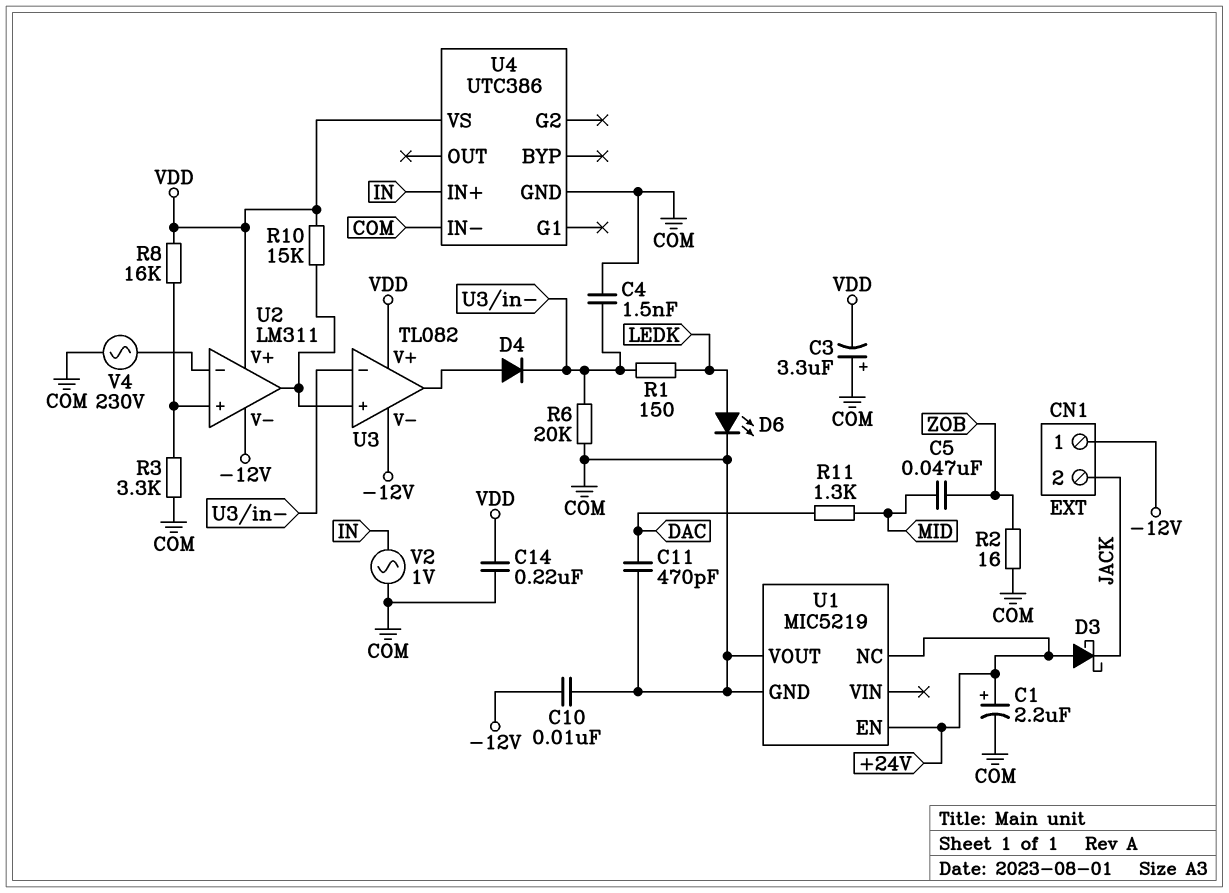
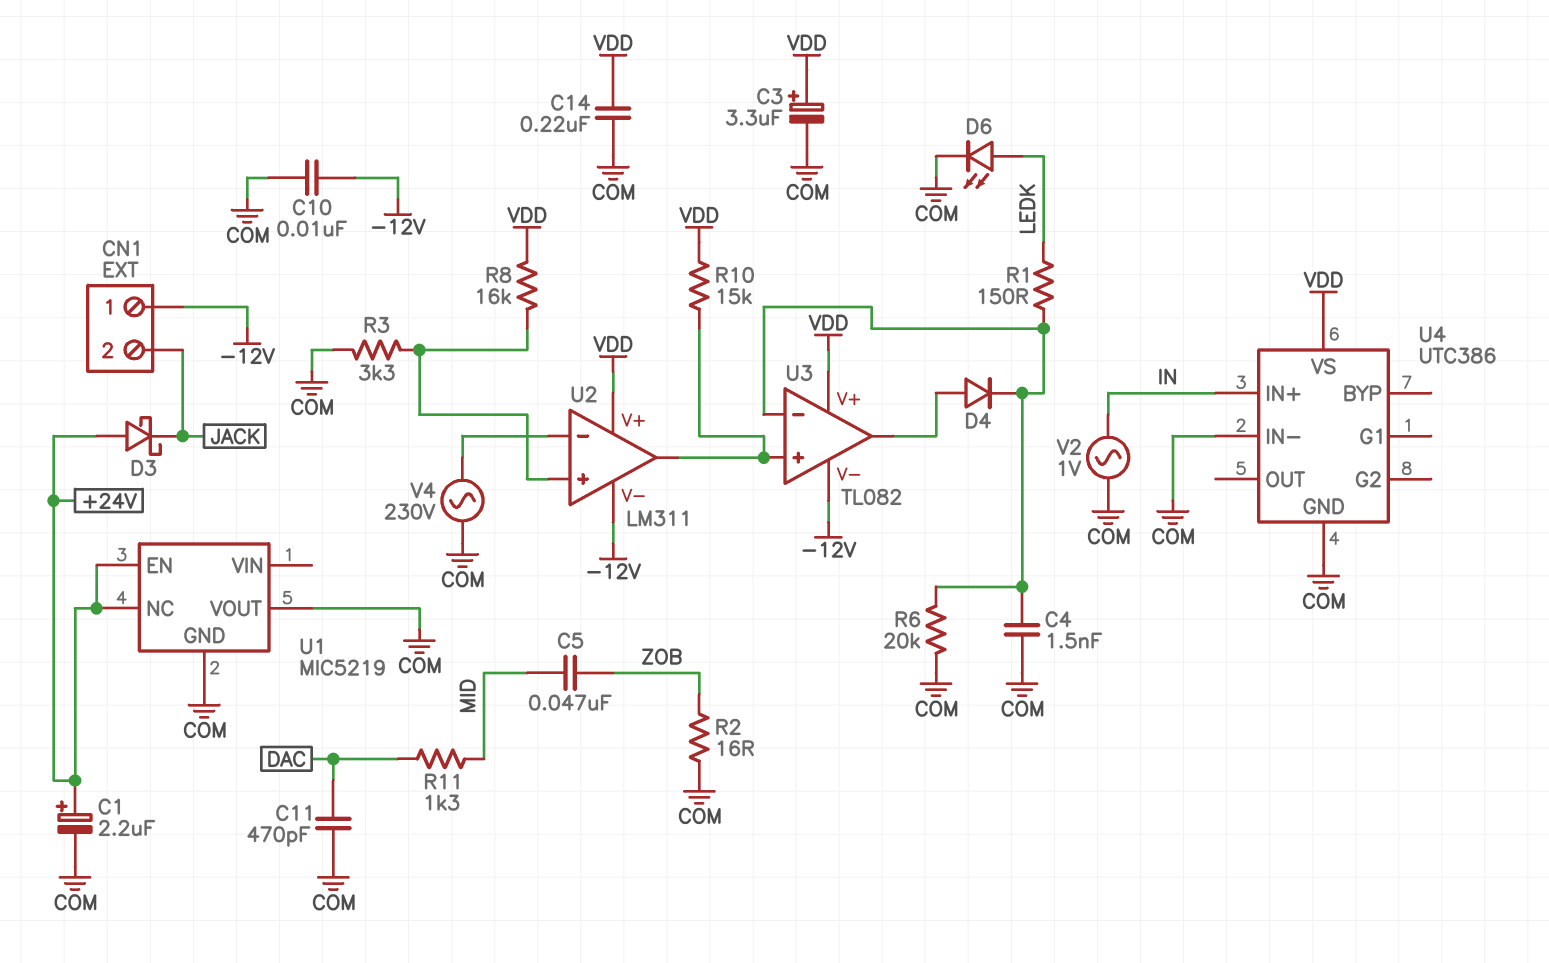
C3: 3.3uF (plus COM, minus VDD) -> 3.3uF (plus VDD, minus COM)

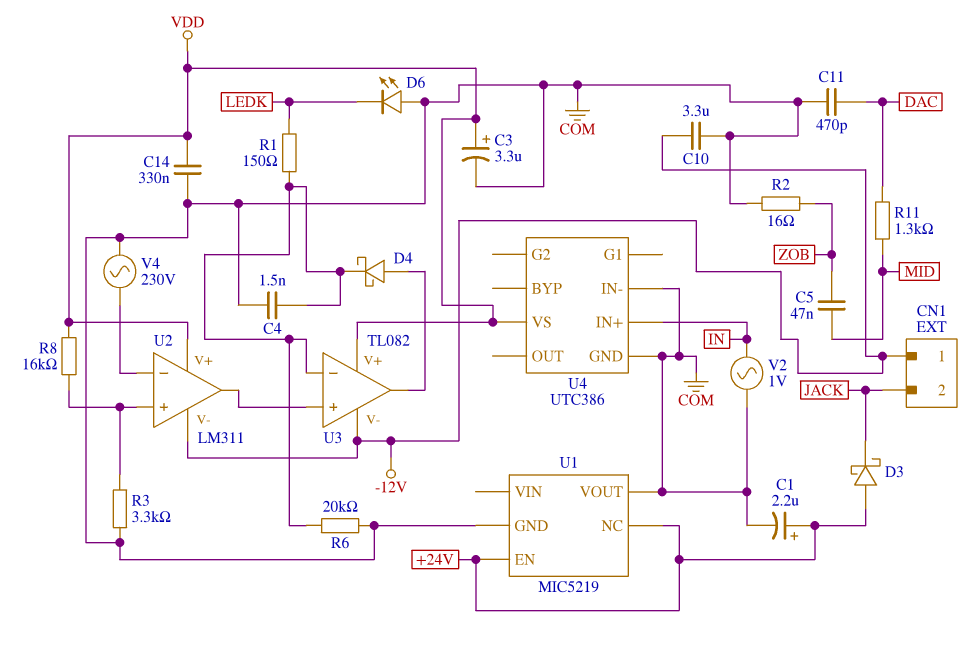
C10: 10nF (-12V, COM) -> 3.3uF (-12V, COM)
C14: 220nF (COM, VDD) -> 330nF (COM, VDD)
D4: diode (A U3/out, K U3/in-) -> schottky (A U3/out, K U3/in-)
D6: LED (A LEDK, K COM) -> LED (A COM, K LEDK)
R10: 15k (U2/out, VDD) -> none

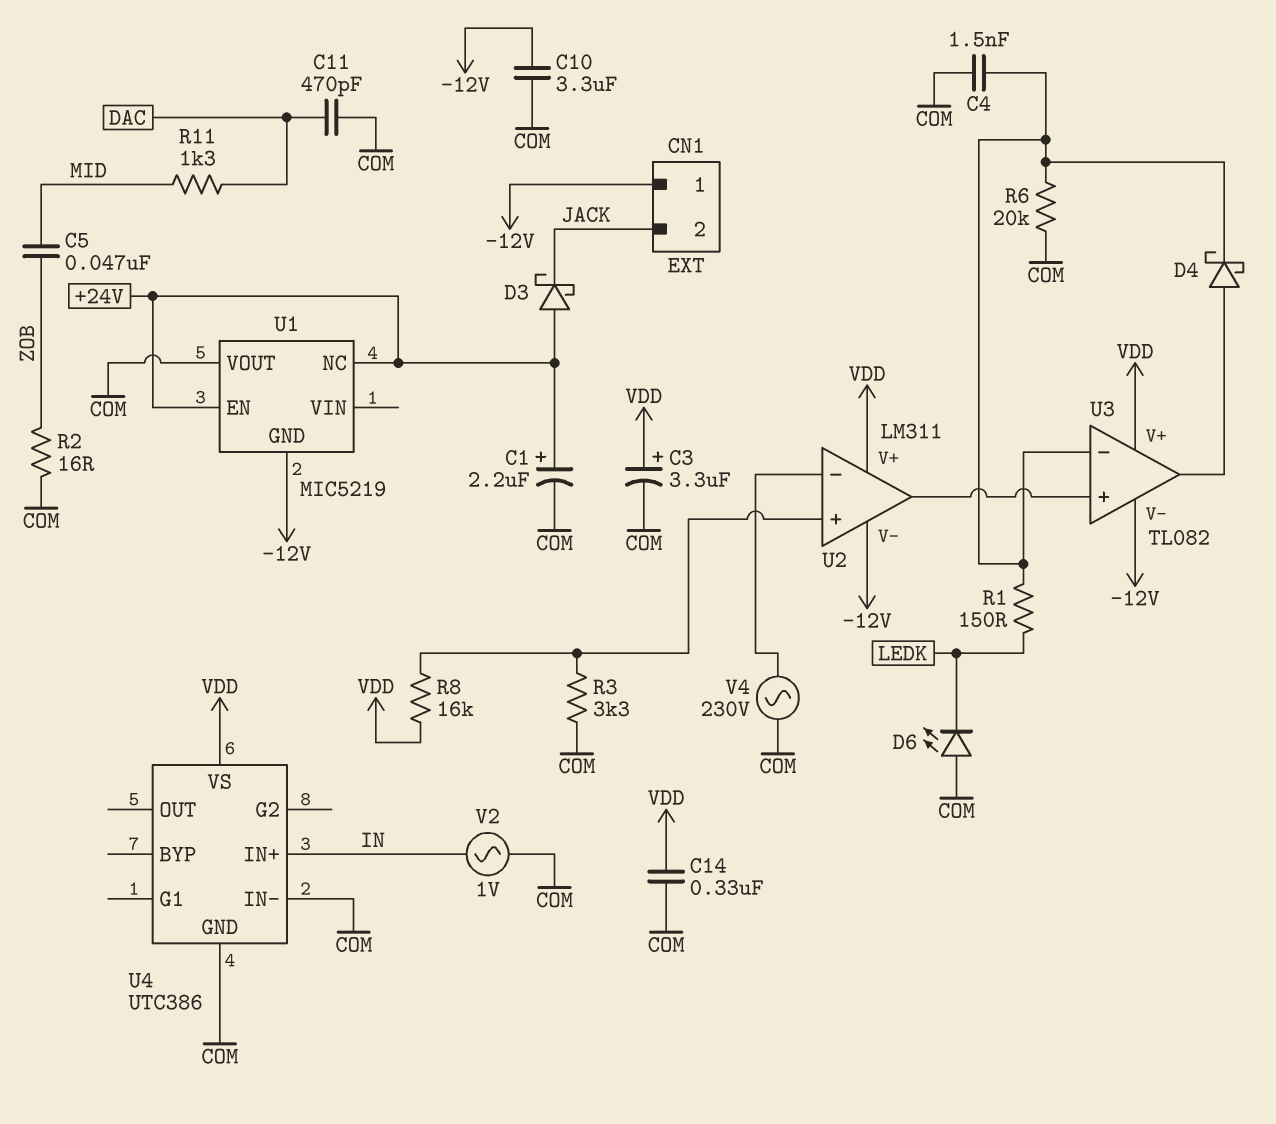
U1 pin GND: COM -> -12V

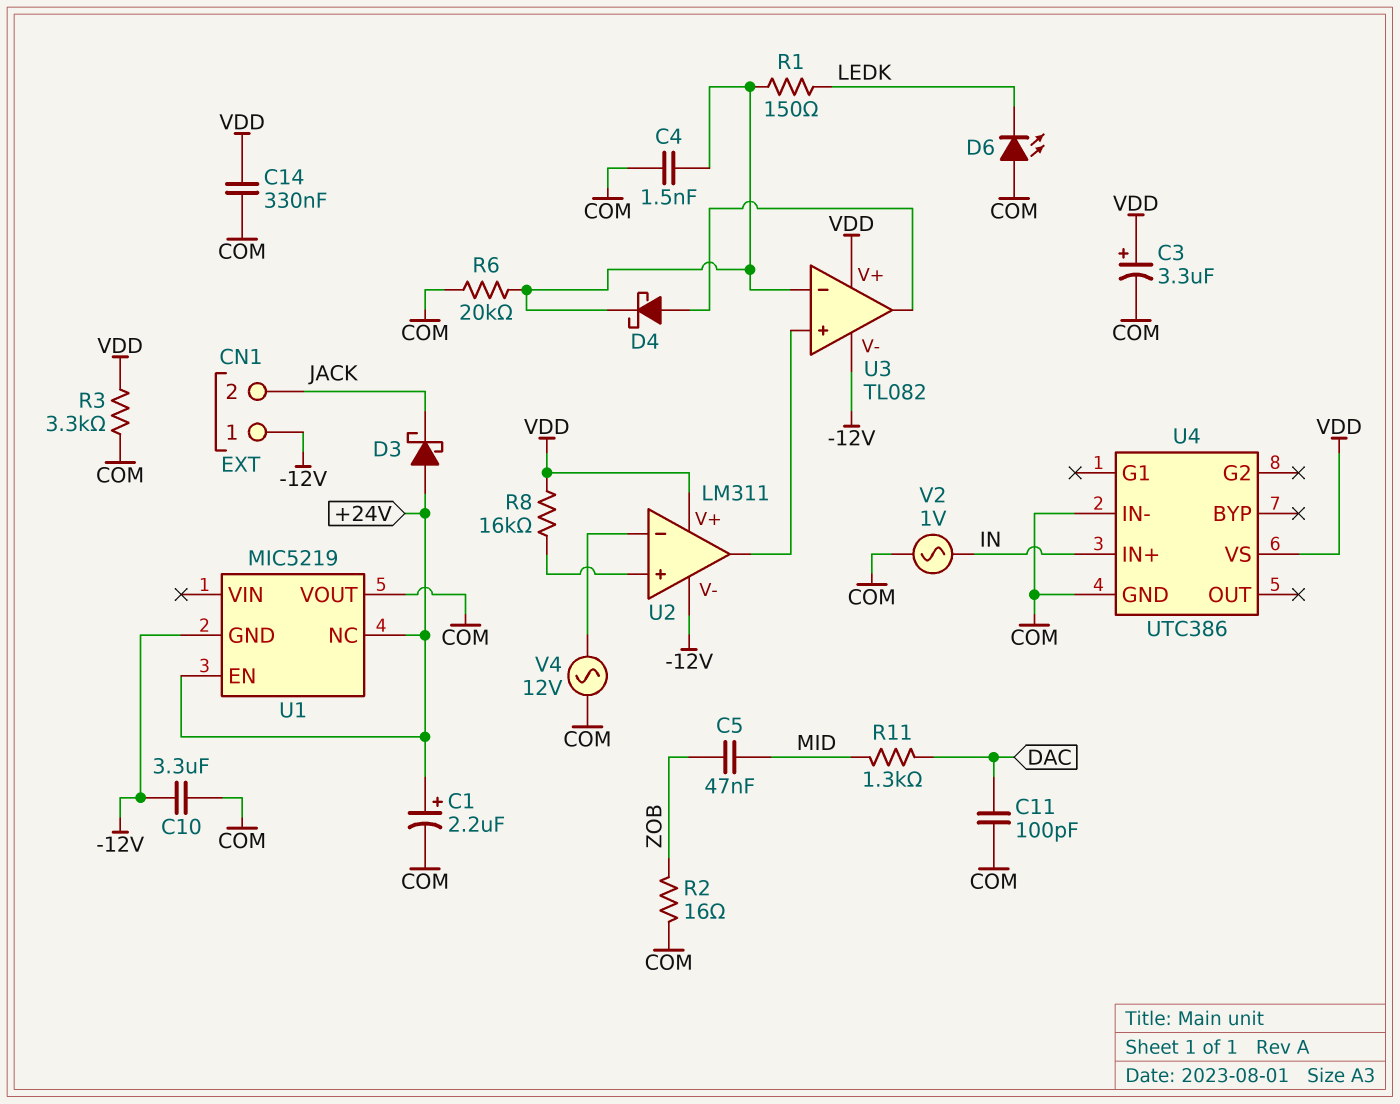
C11: 470pF (COM, DAC) -> 100pF (COM, DAC)
R3: 3.3k (COM, U2/in+) -> 3.3k (COM, VDD)
V4: AC 230V (COM, U2/in-) -> AC 12V (COM, U2/in-)

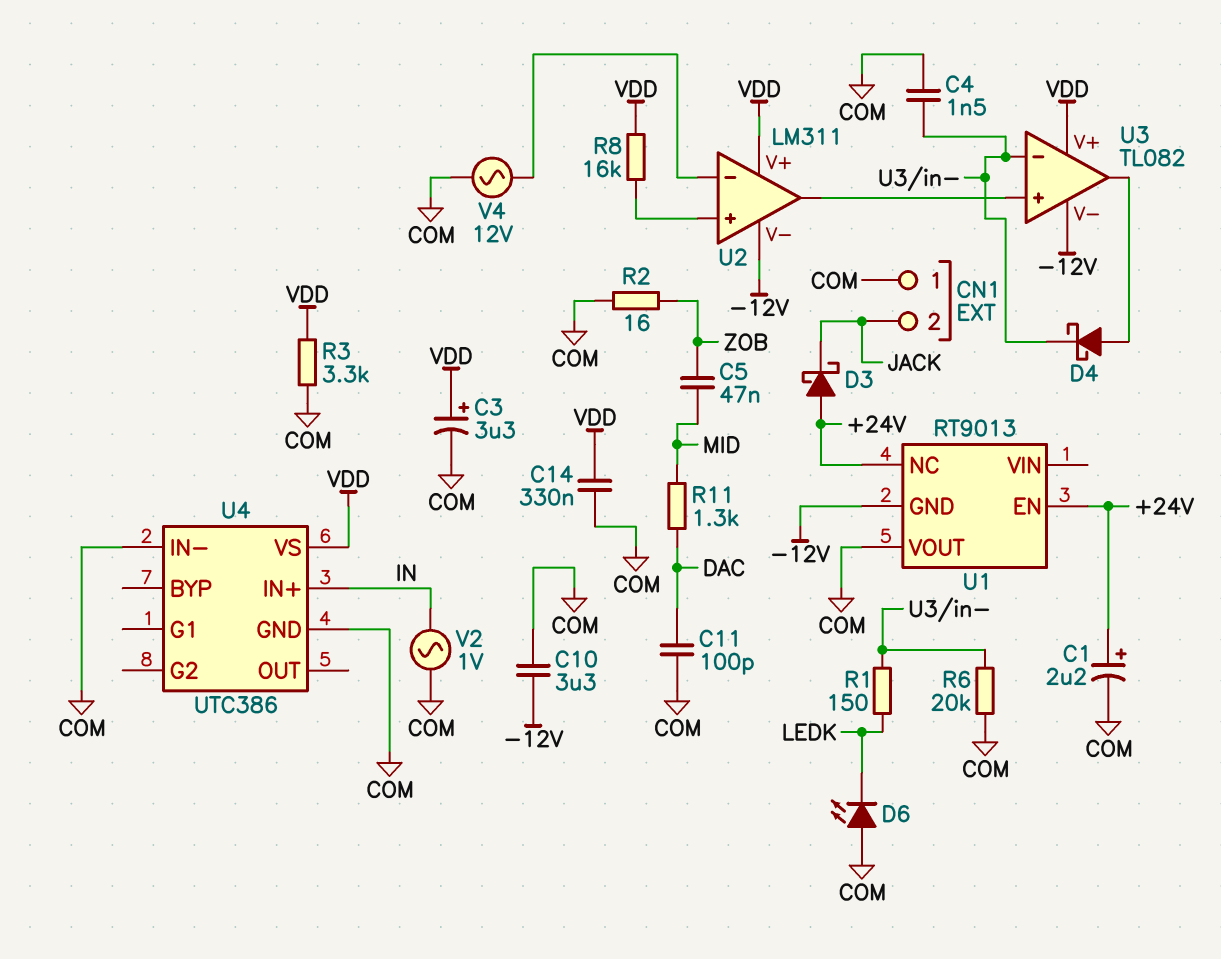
CN1 pin 1: -12V -> COM
U1: MIC5219 -> RT9013

